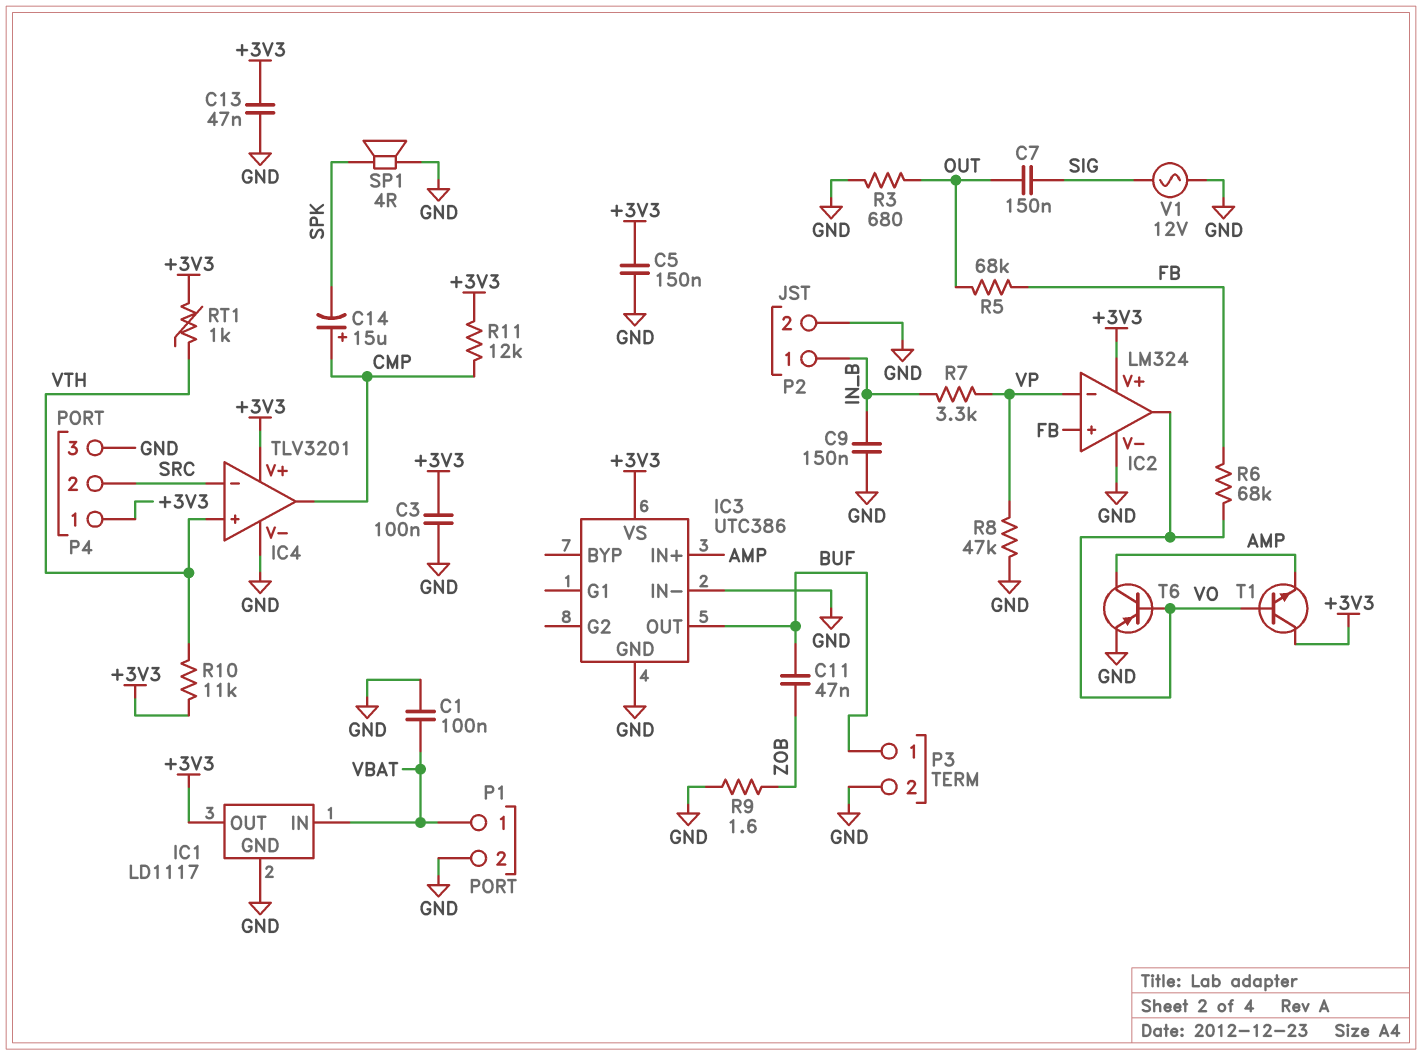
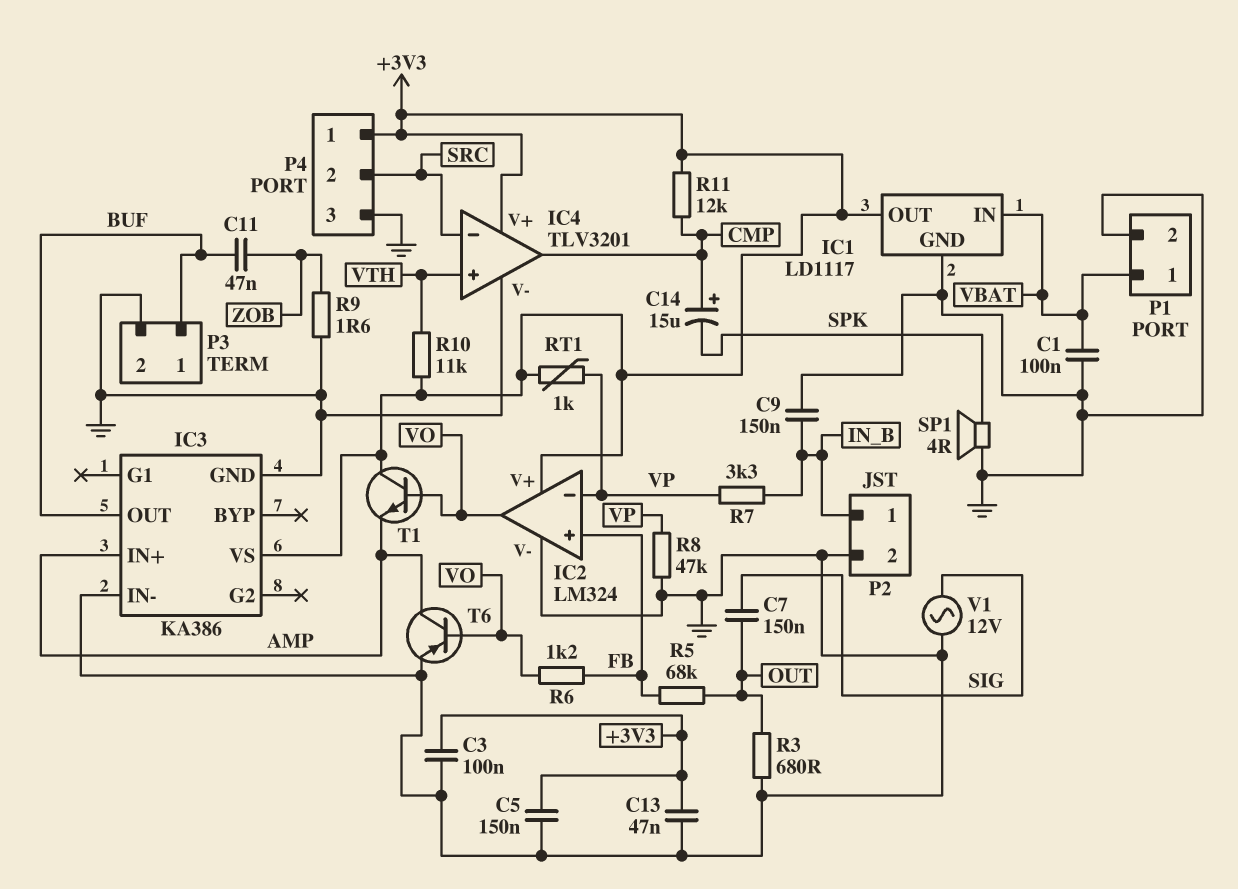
IC3: UTC386 -> KA386
R6: 68k (FB, VO) -> 1.2k (FB, VO)
RT1: 1k (+3V3, VTH) -> 1k (+3V3, VP)

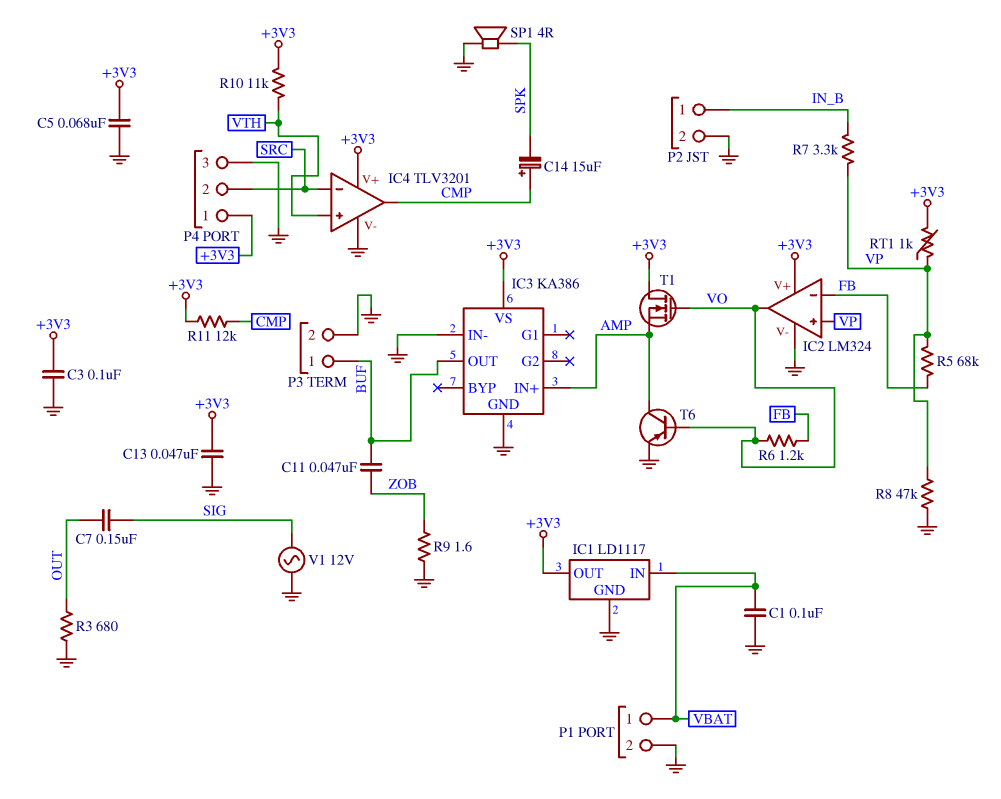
C5: 150nF (+3V3, GND) -> 68nF (+3V3, GND)
C9: 150nF (GND, IN_B) -> none
IC2 pin in+: FB -> VP
IC2 pin in-: VP -> FB
R5: 68k (FB, OUT) -> 68k (FB, VP)
T1: NPN (B VO, C +3V3, E AMP) -> NMOS (G VO, D +3V3, S AMP)

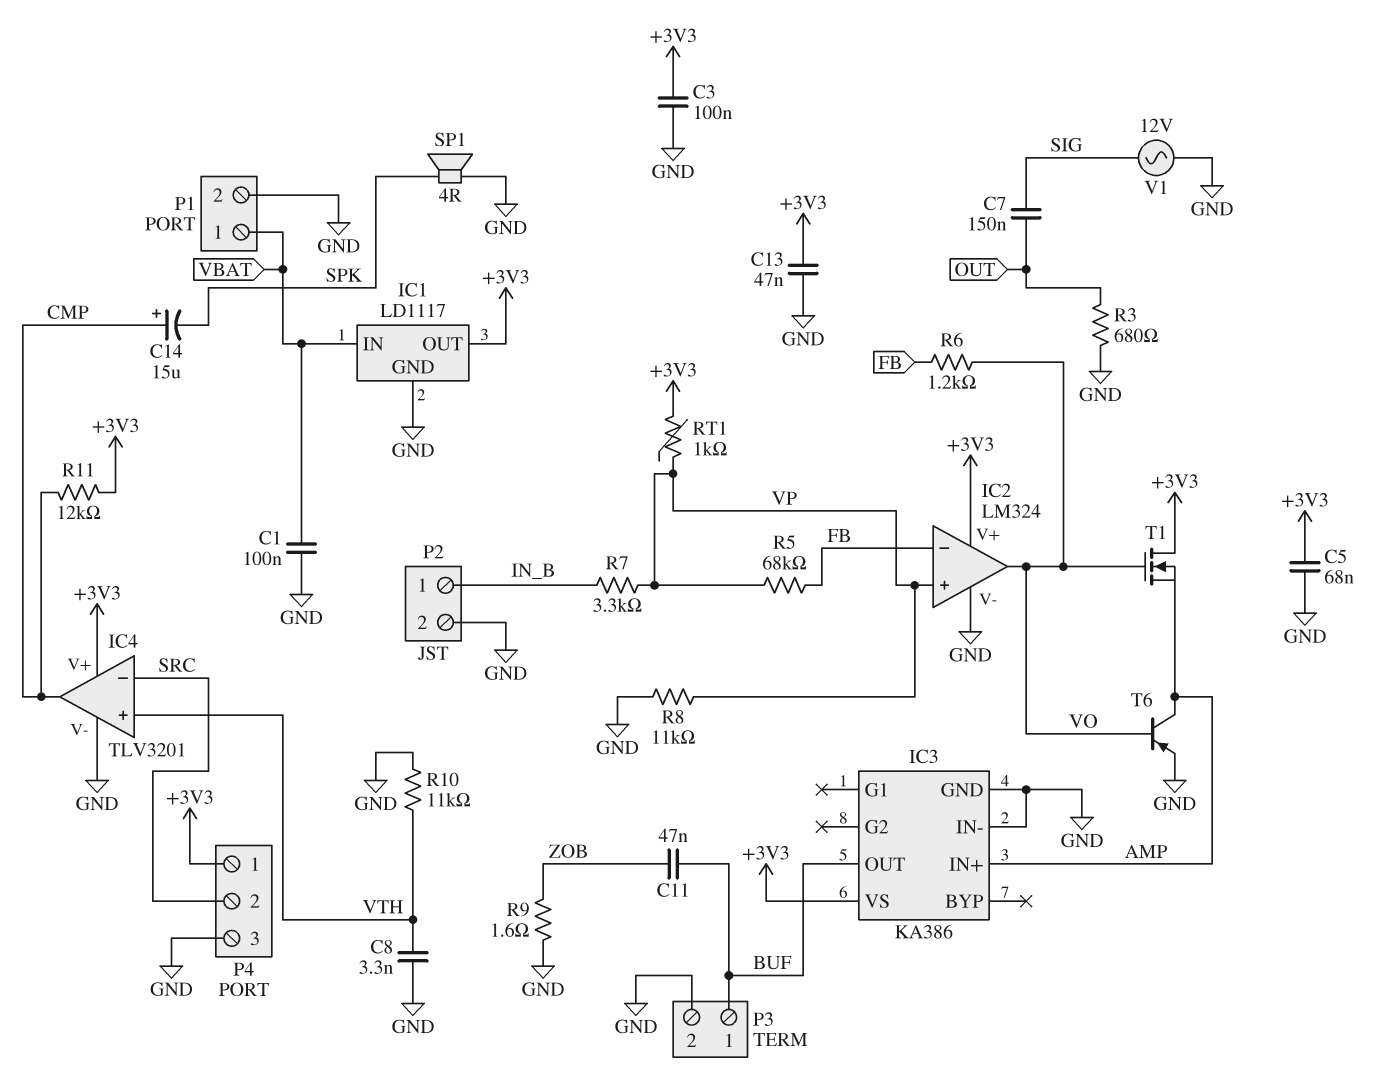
C8: none -> 3.3nF (GND, VTH)
R8: 47k (GND, VP) -> 11k (GND, VP)
R10: 11k (+3V3, VTH) -> 11k (GND, VTH)

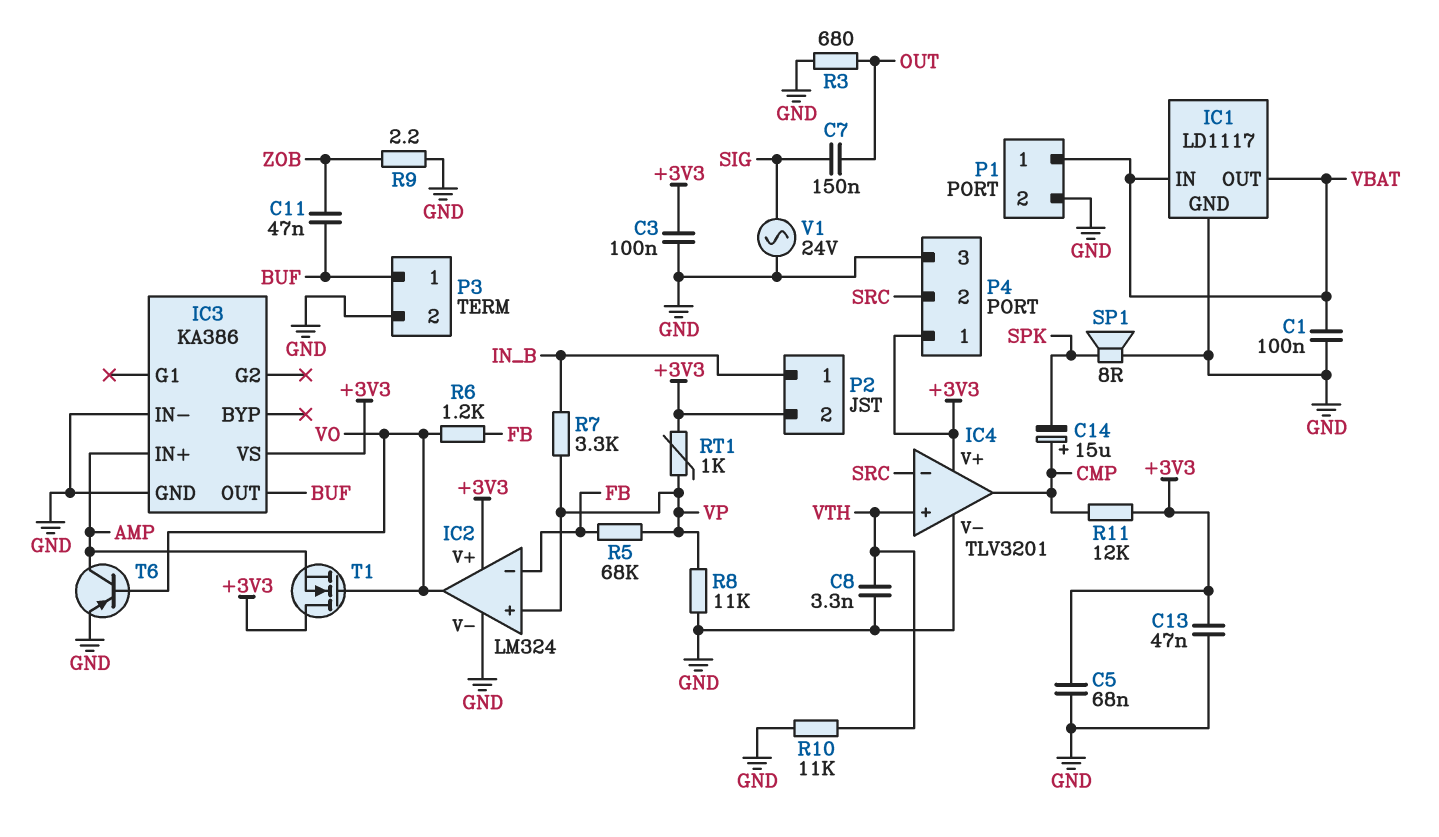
IC1 pin OUT: +3V3 -> VBAT
P2 pin 2: GND -> +3V3
R9: 1.6 (GND, ZOB) -> 2.2 (GND, ZOB)
SP1: speaker 4R (GND, SPK) -> speaker 8R (GND, SPK)
V1: AC 12V (GND, SIG) -> AC 24V (GND, SIG)

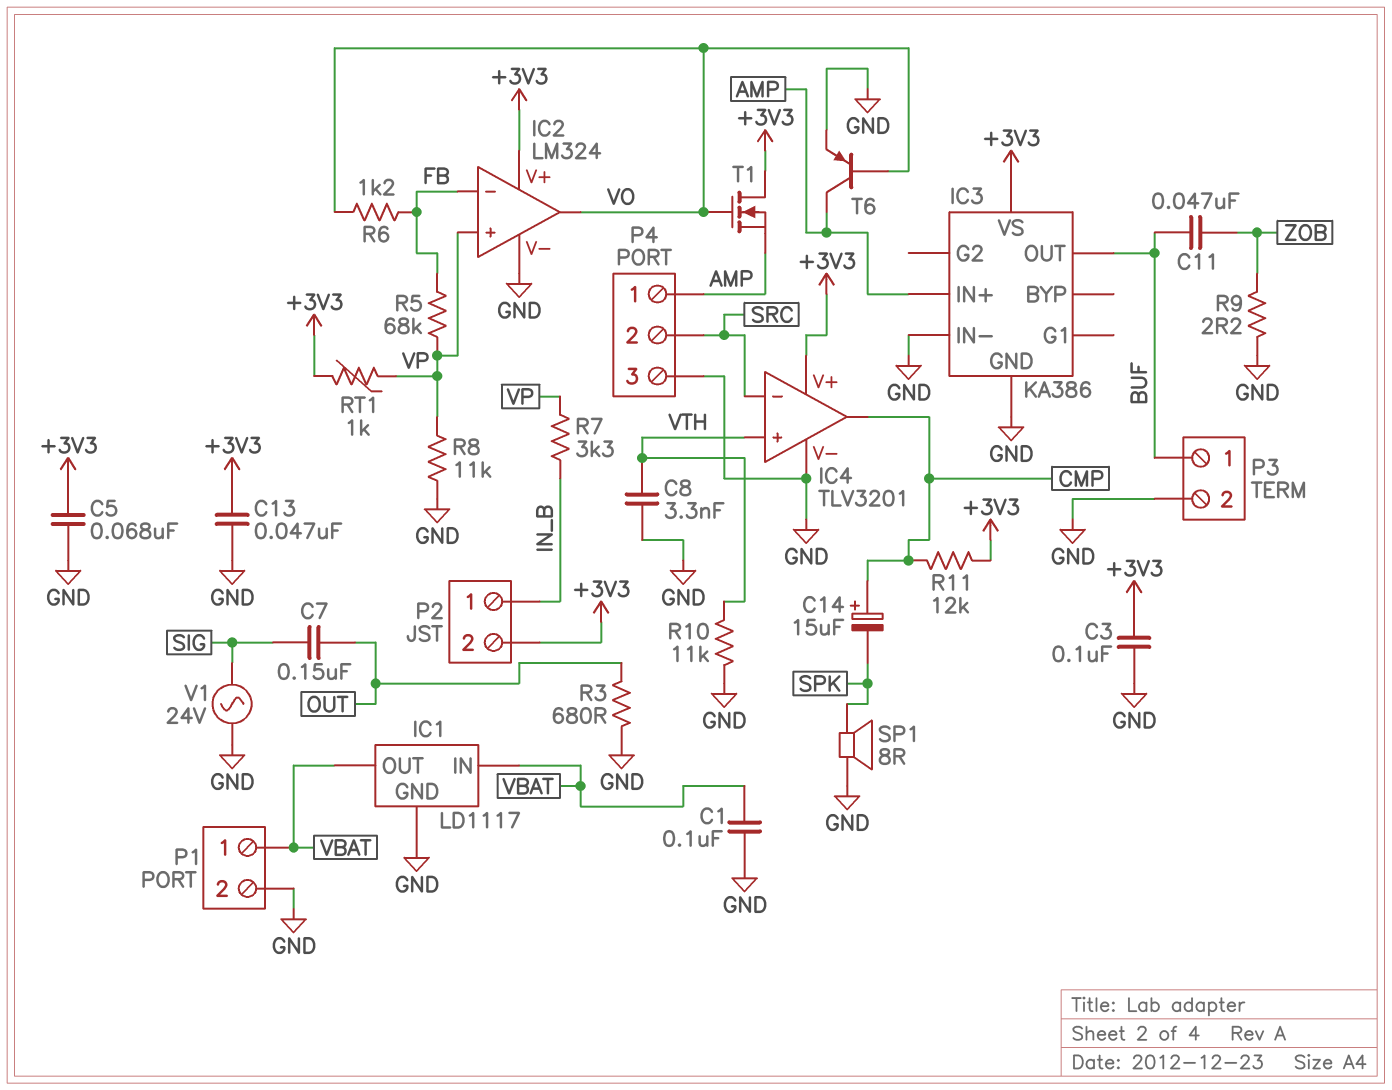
P4 pin 1: +3V3 -> AMP

